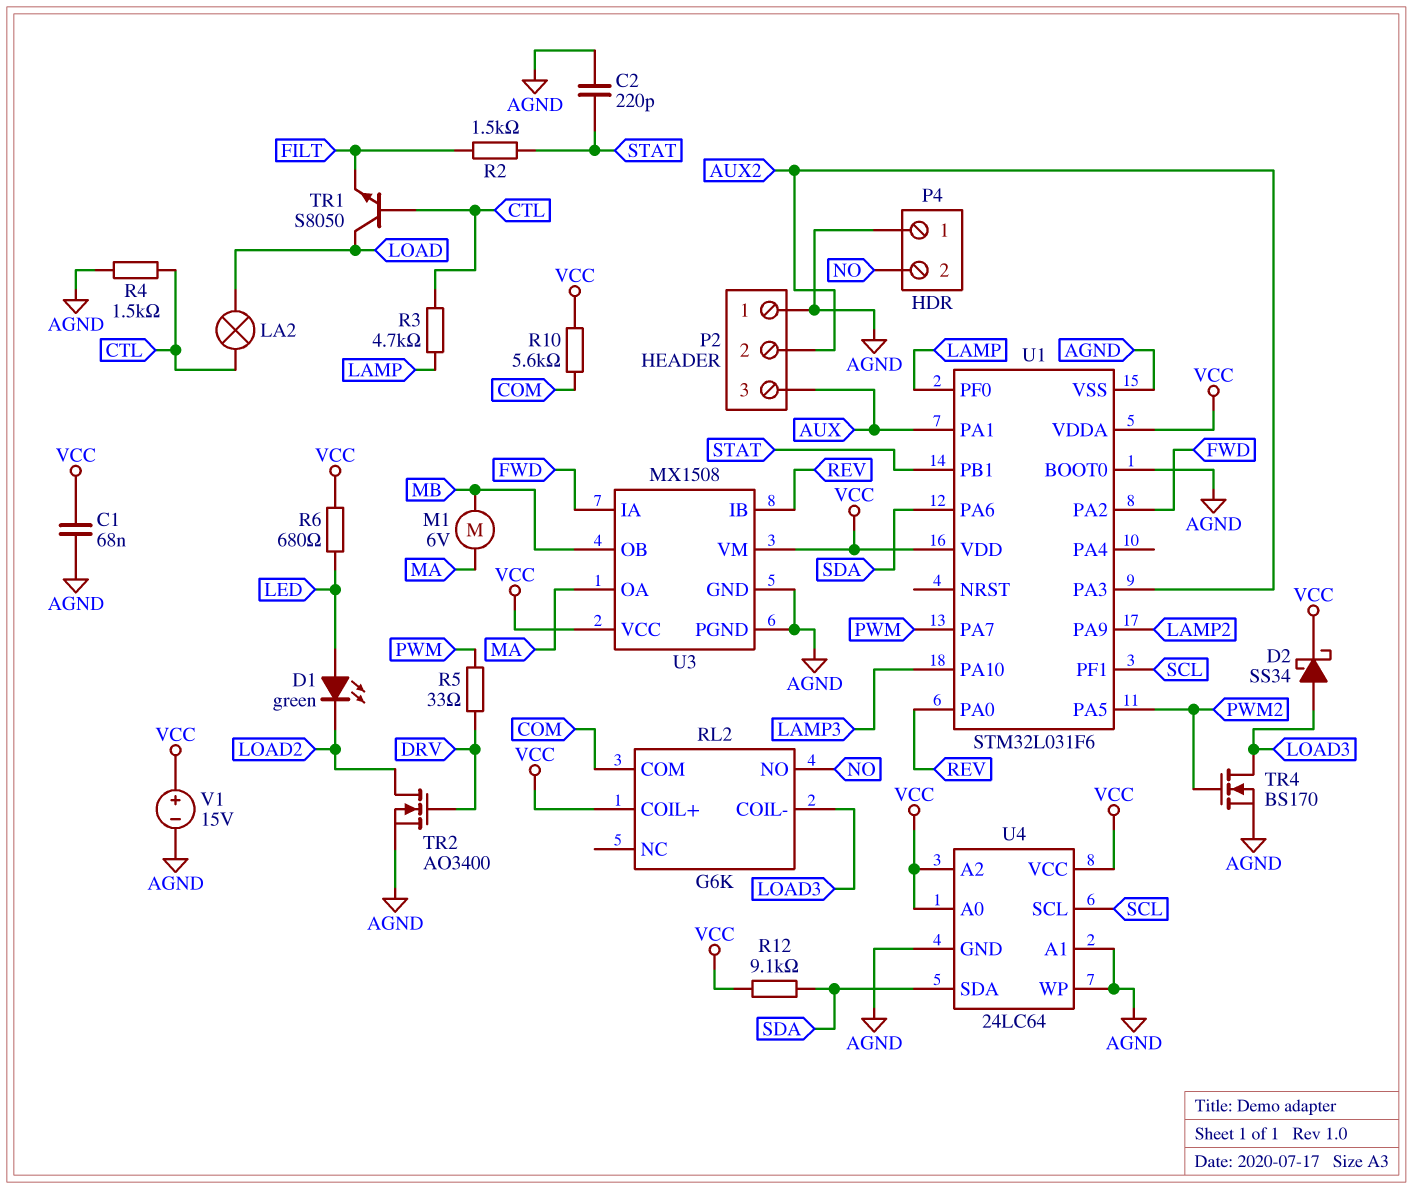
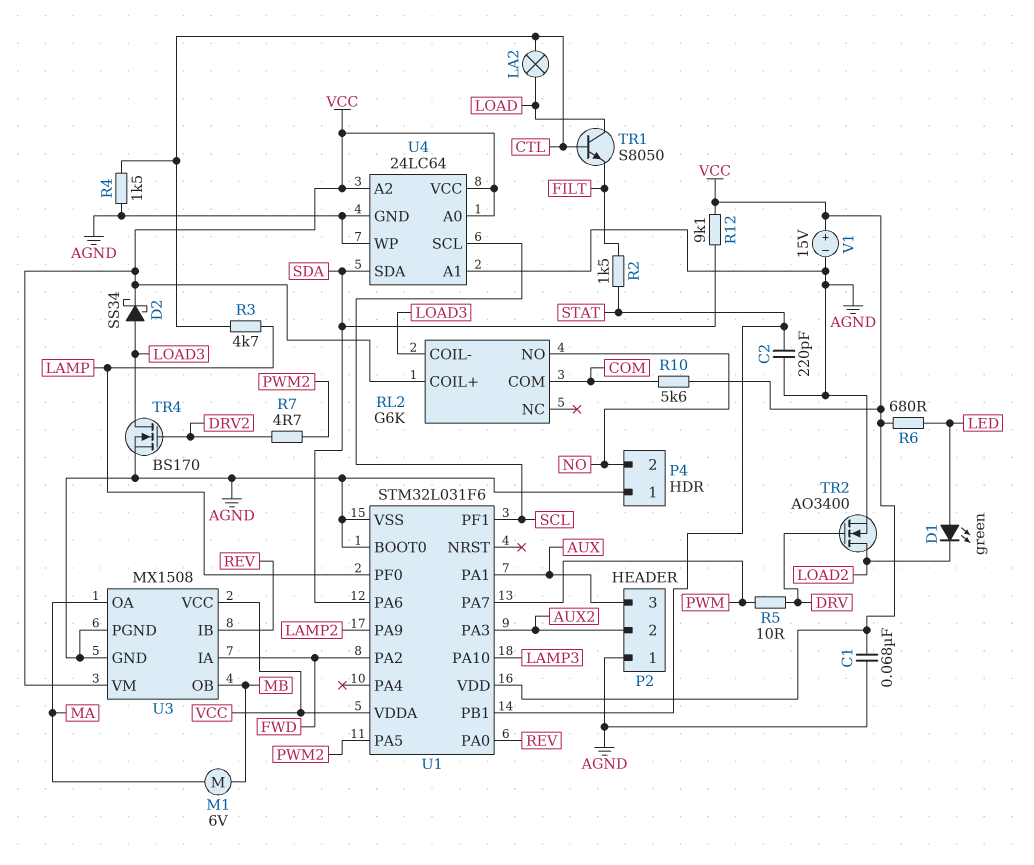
R5: 33 (DRV, PWM) -> 10 (DRV, PWM)
R7: none -> 4.7 (DRV2, PWM2)
TR4: NMOS BS170 (G PWM2, D LOAD3, S AGND) -> NMOS BS170 (G DRV2, D LOAD3, S AGND)

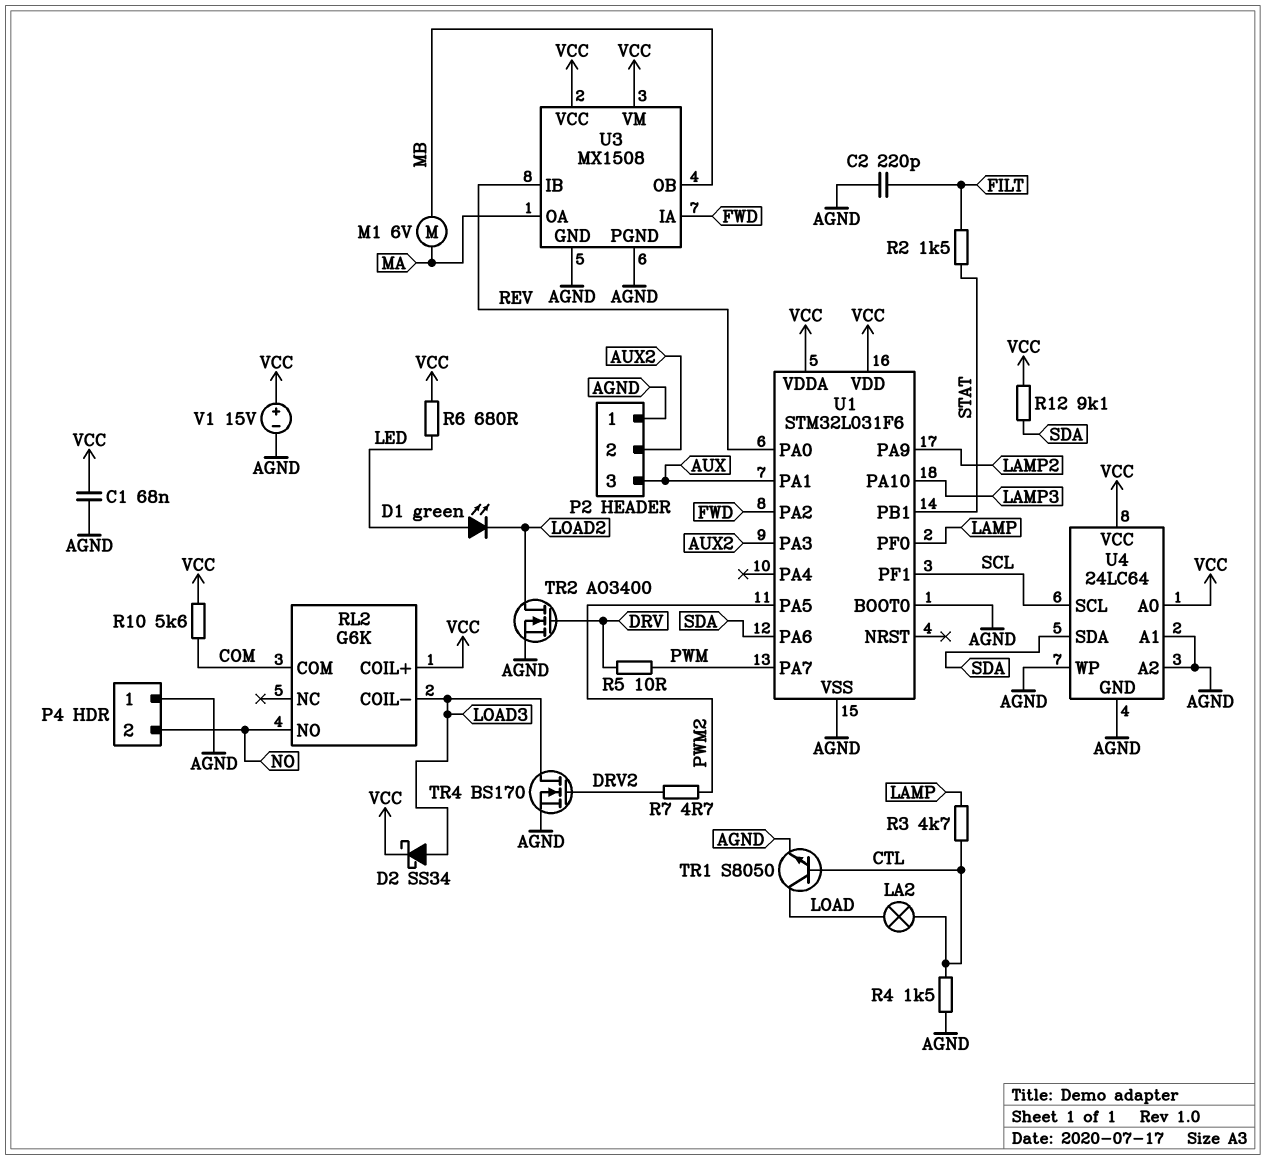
C2: 220pF (AGND, STAT) -> 220pF (AGND, FILT)
TR1: NPN S8050 (B CTL, C LOAD, E FILT) -> NPN S8050 (B CTL, C LOAD, E AGND)
U4 pin A2: VCC -> AGND

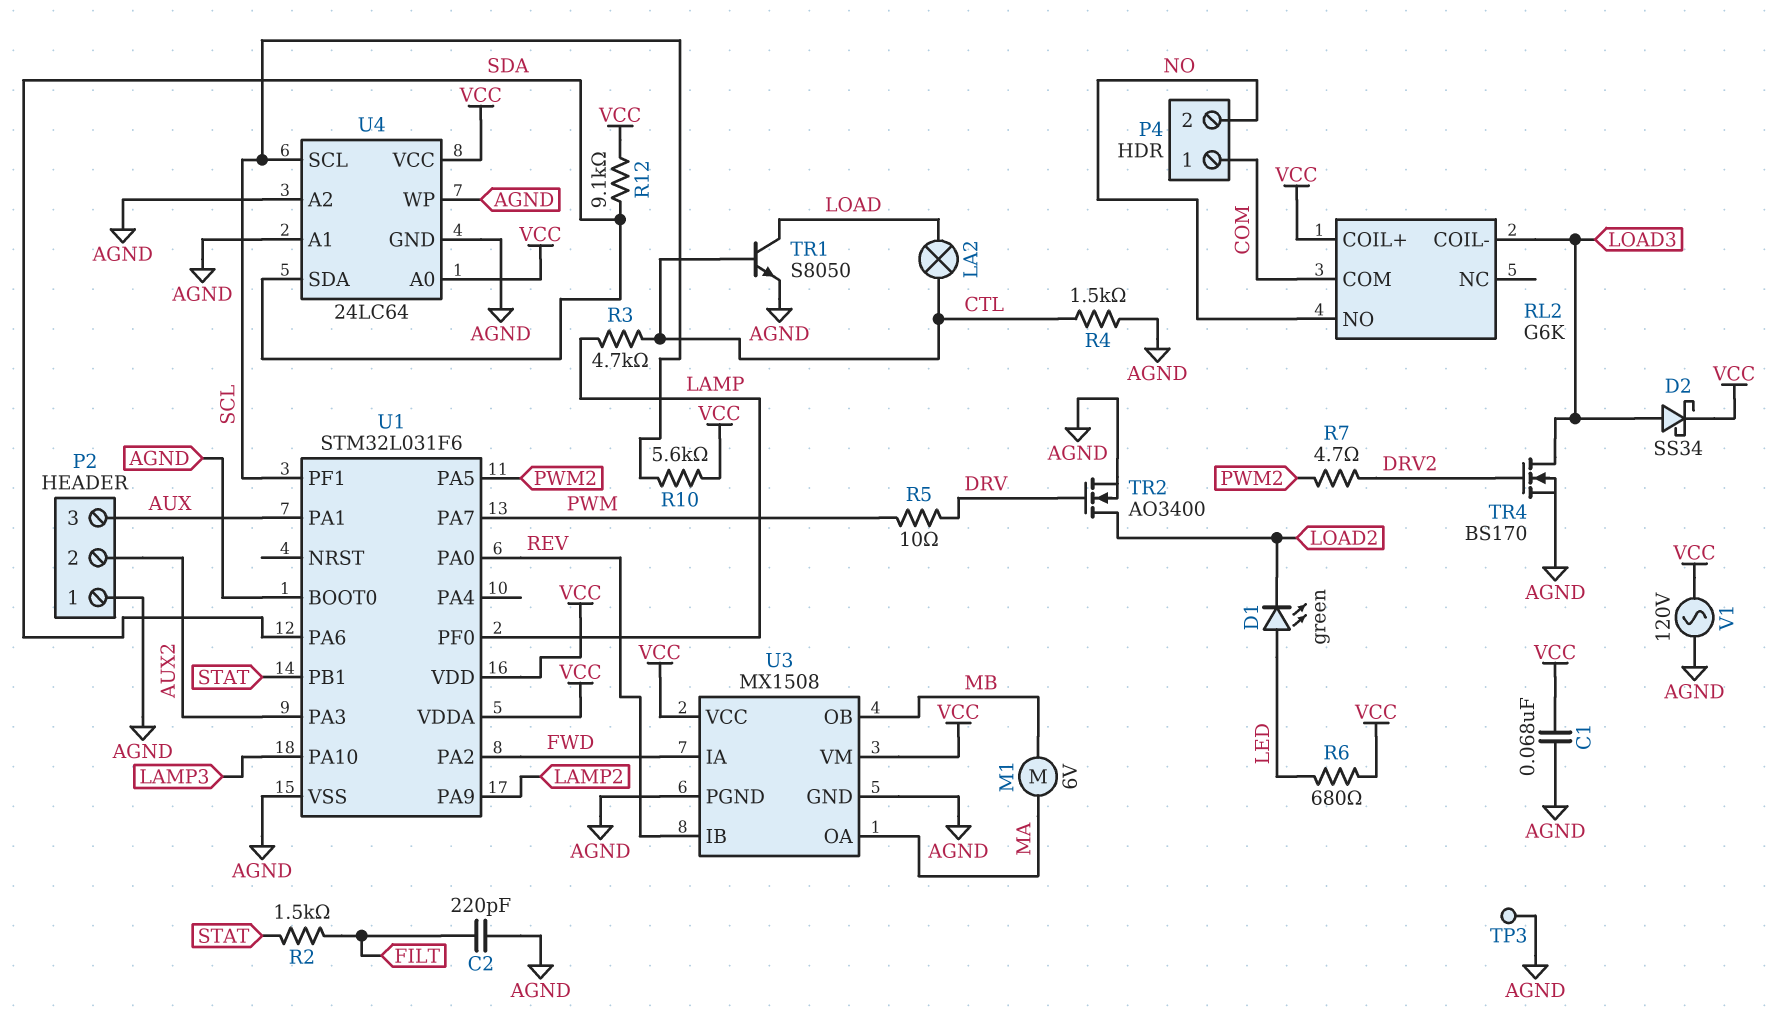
P4 pin 1: AGND -> COM
R10: 5.6k (COM, VCC) -> 5.6k (SCL, VCC)
TP3: none -> test point (AGND)
V1: 15V (plus VCC, minus AGND) -> AC 120V (AGND, VCC)

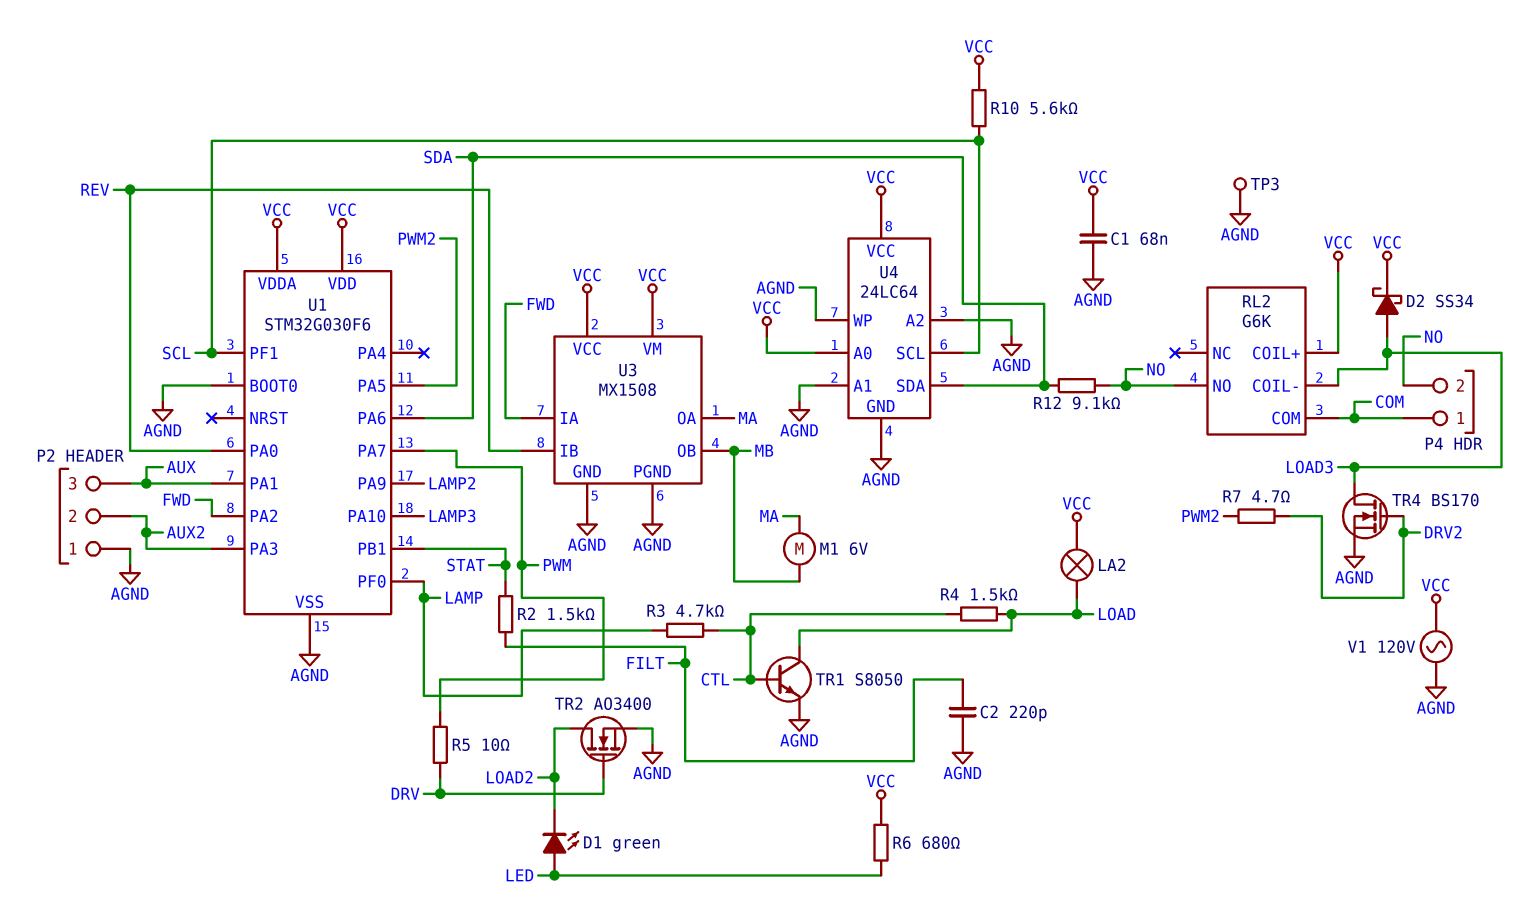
LA2: lamp (CTL, LOAD) -> lamp (LOAD, VCC)
R4: 1.5k (AGND, CTL) -> 1.5k (CTL, LOAD)
R12: 9.1k (SDA, VCC) -> 9.1k (NO, SDA)
U1: STM32L031F6 -> STM32G030F6

